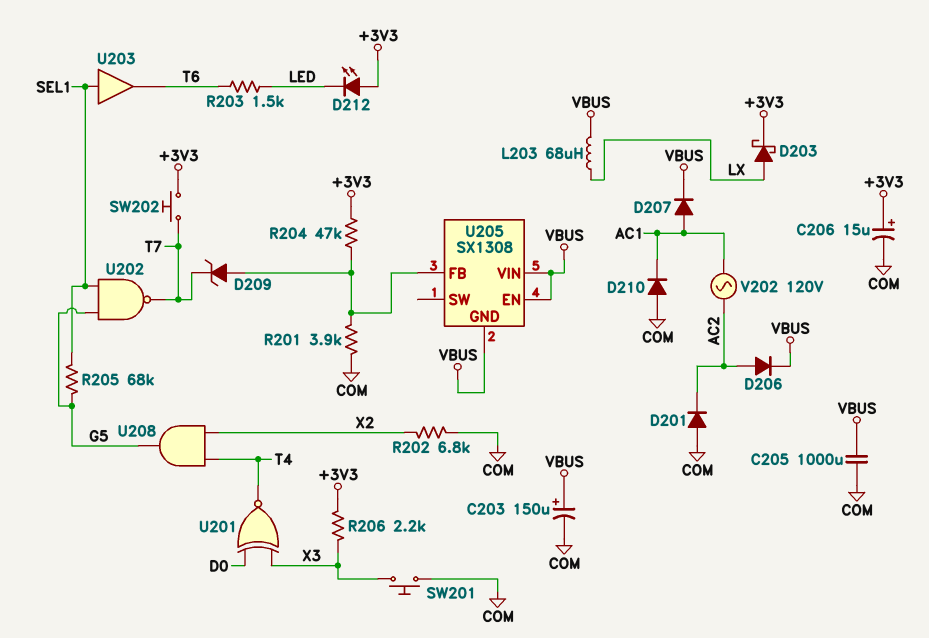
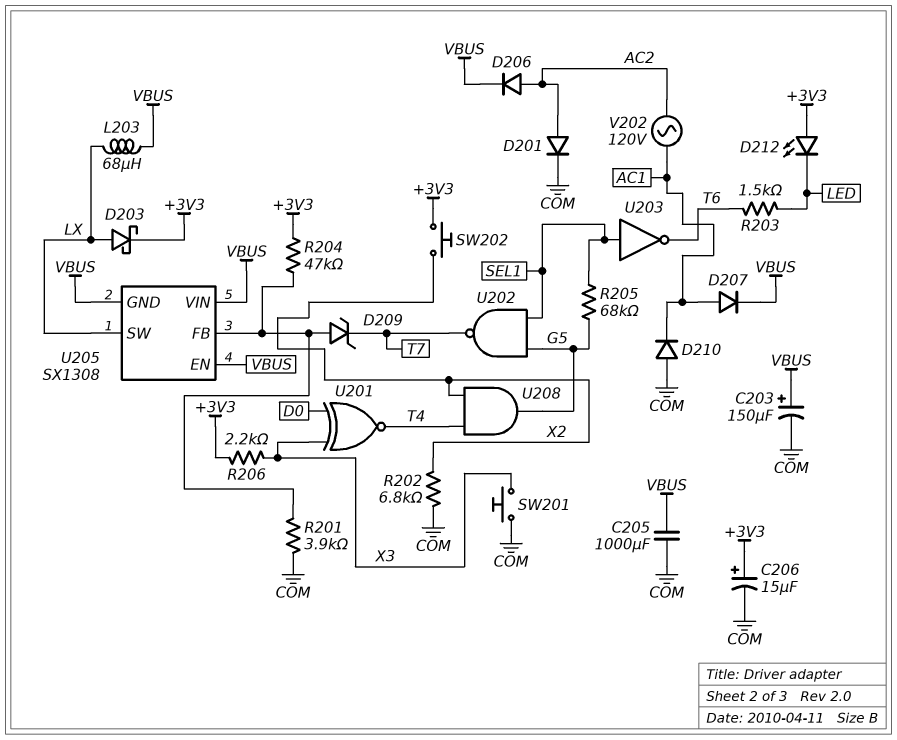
D201: diode (A COM, K AC2) -> diode (A AC2, K COM)
SW202: button (+3V3, T7) -> button (+3V3, X2)
U203: buffer (in SEL1, out T6) -> NOT (in SEL1, out T6)
U205 pin SW: none -> LX

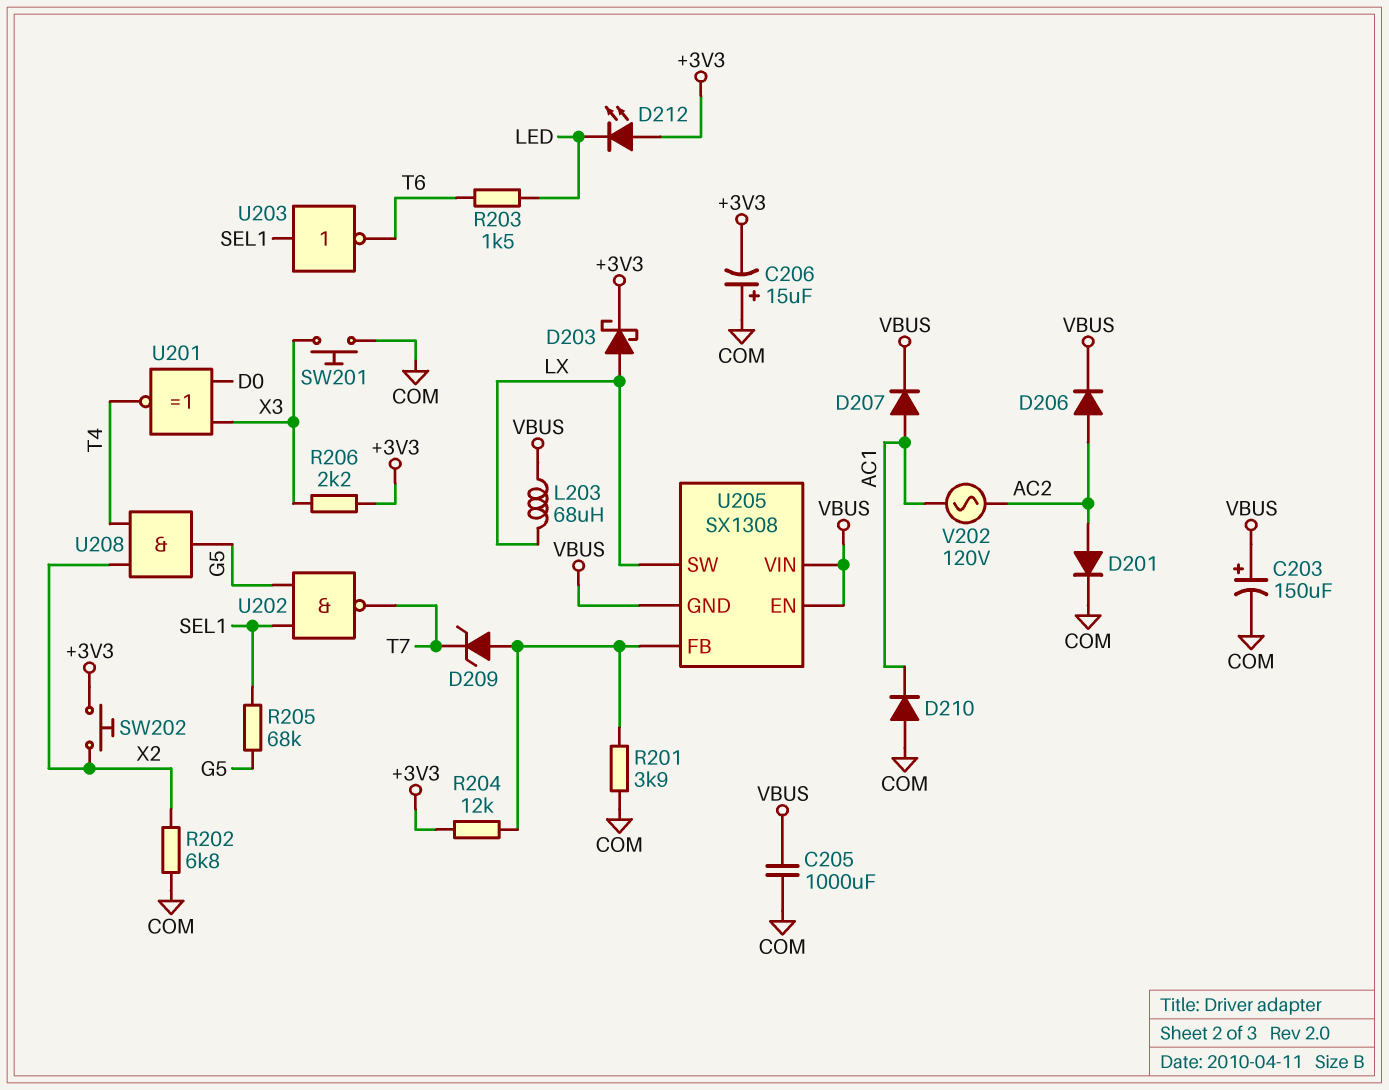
C206: 15uF (plus +3V3, minus COM) -> 15uF (plus COM, minus +3V3)
R204: 47k (+3V3, U205/FB) -> 12k (+3V3, U205/FB)

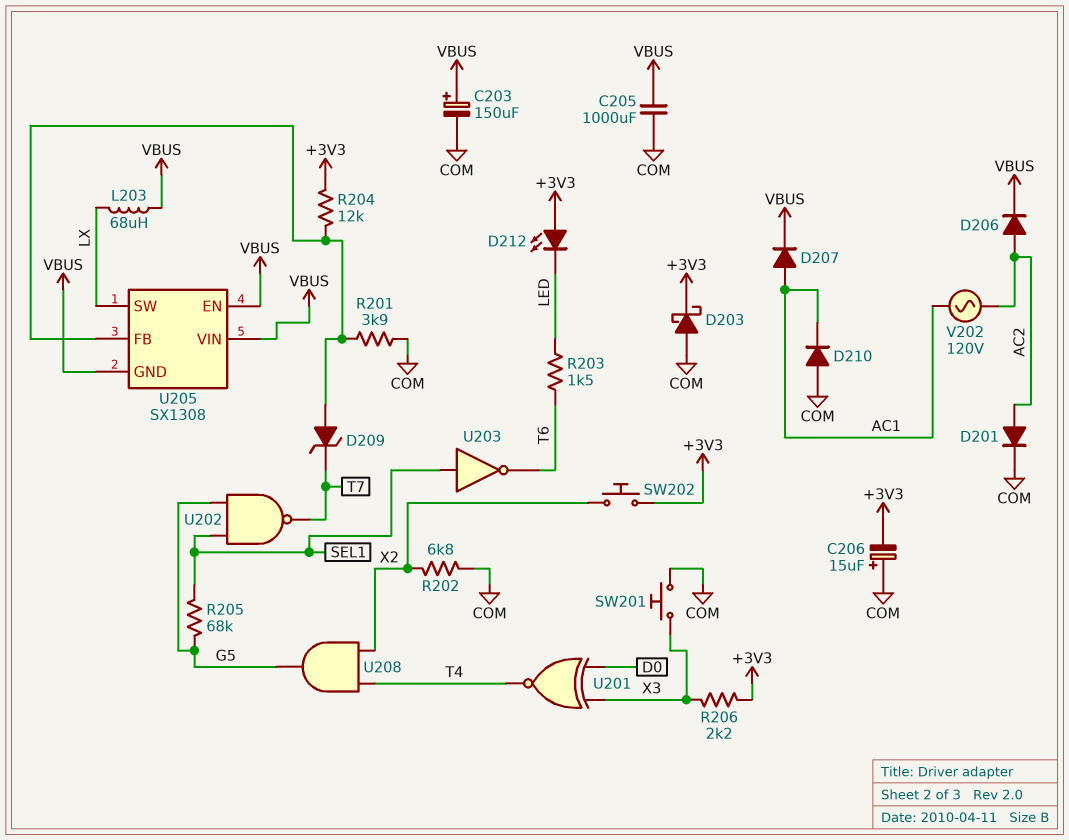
D203: schottky (A LX, K +3V3) -> schottky (A COM, K +3V3)

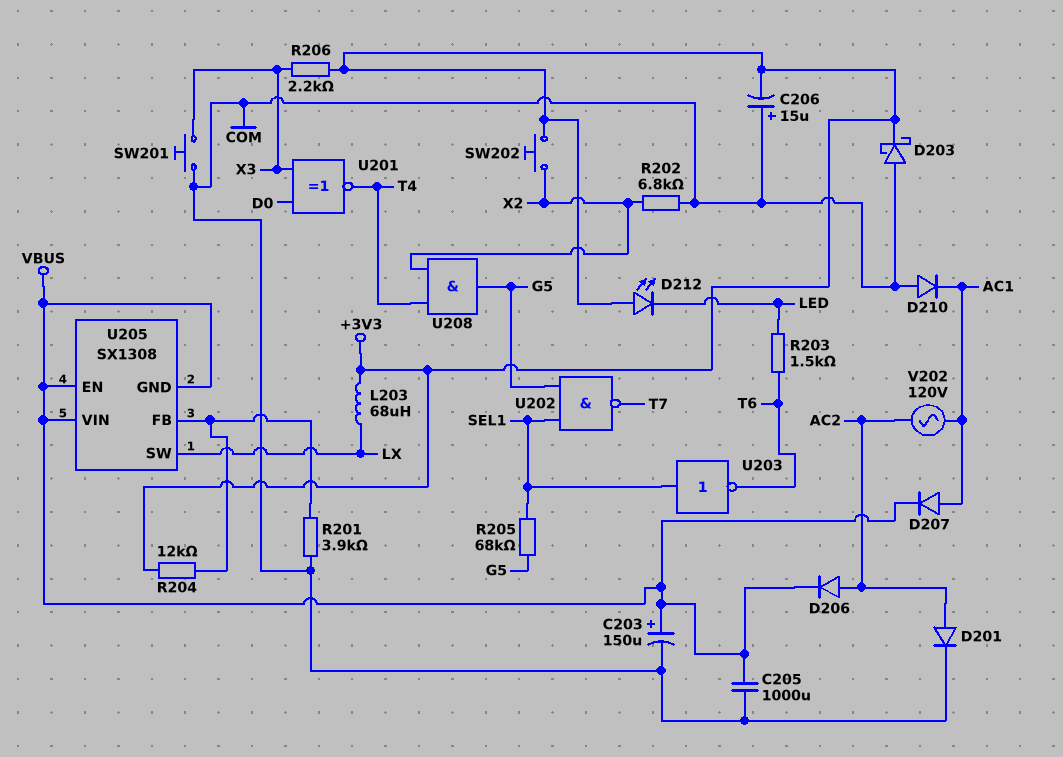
D209: zener (A U205/FB, K T7) -> none
L203: 68uH (LX, VBUS) -> 68uH (+3V3, LX)

